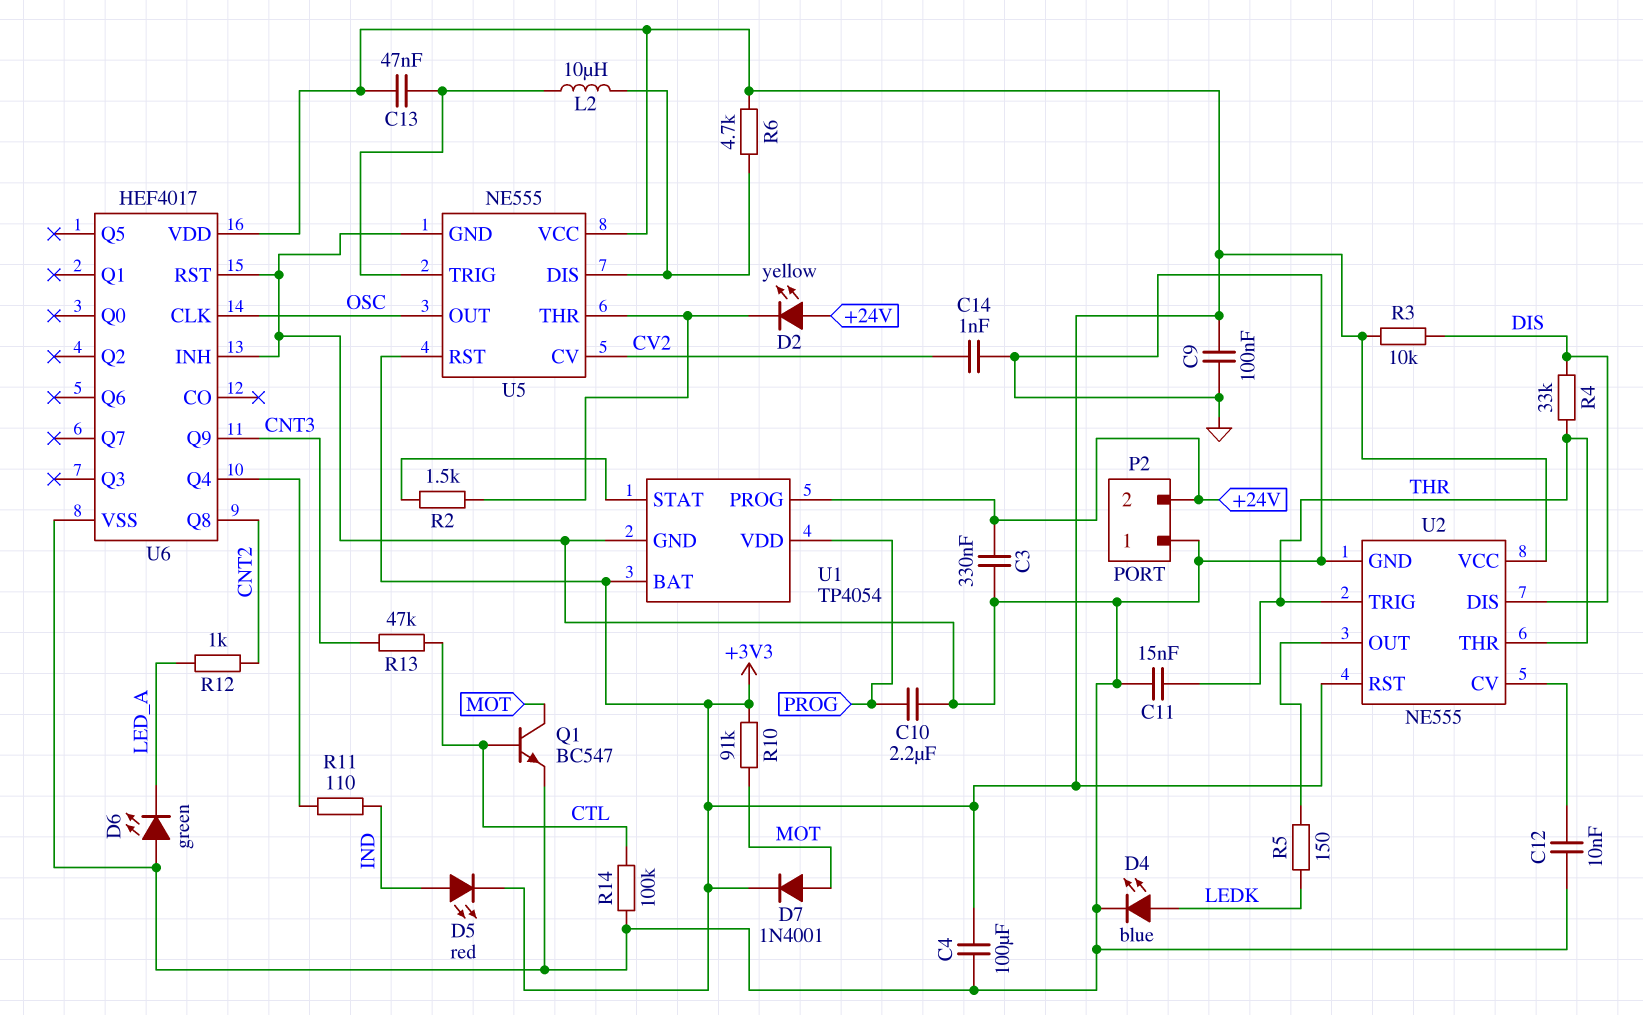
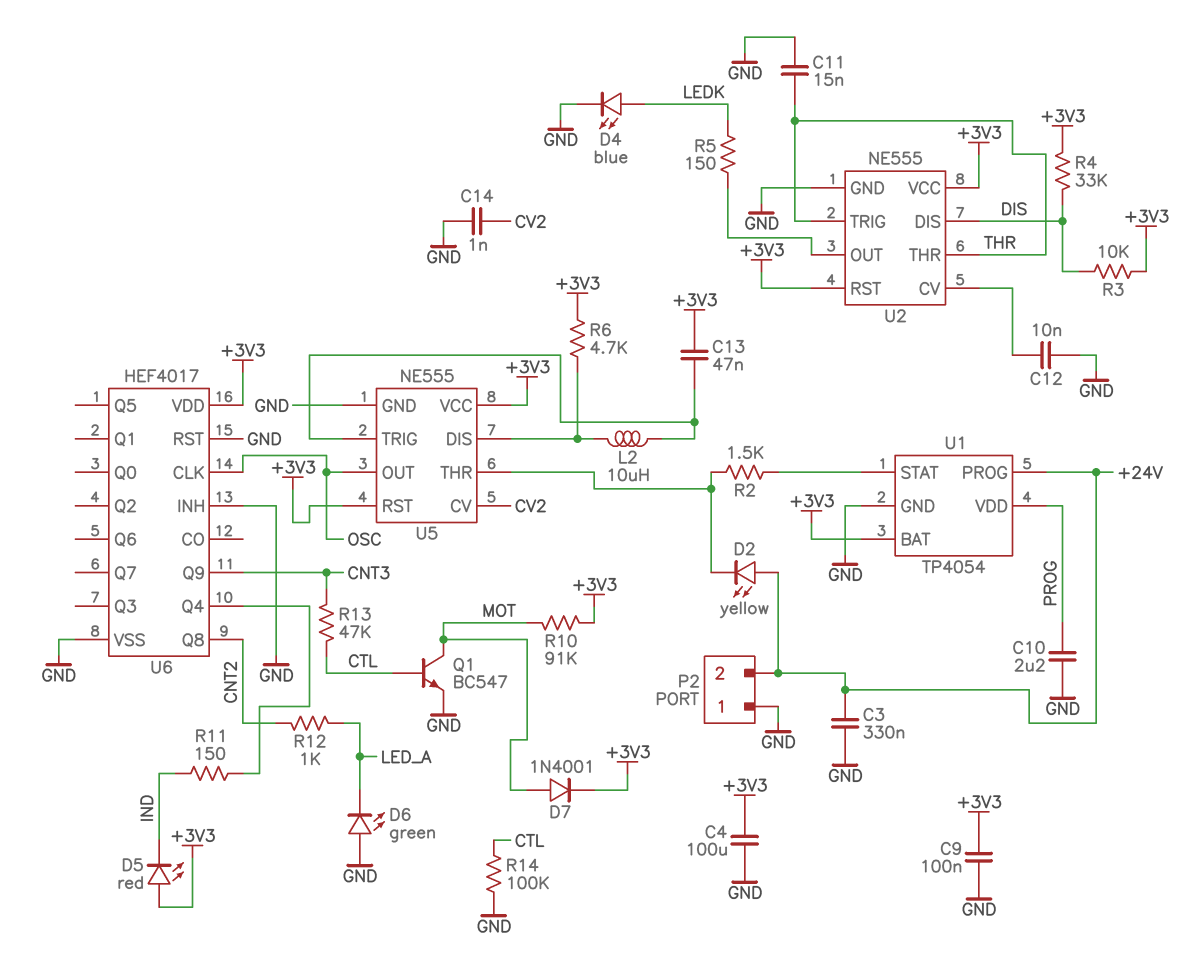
D5: LED red (A IND, K +3V3) -> LED red (A +3V3, K IND)
R4: 33k (DIS, THR) -> 33k (+3V3, DIS)
R11: 110 (IND, U6/Q4) -> 150 (IND, U6/Q4)

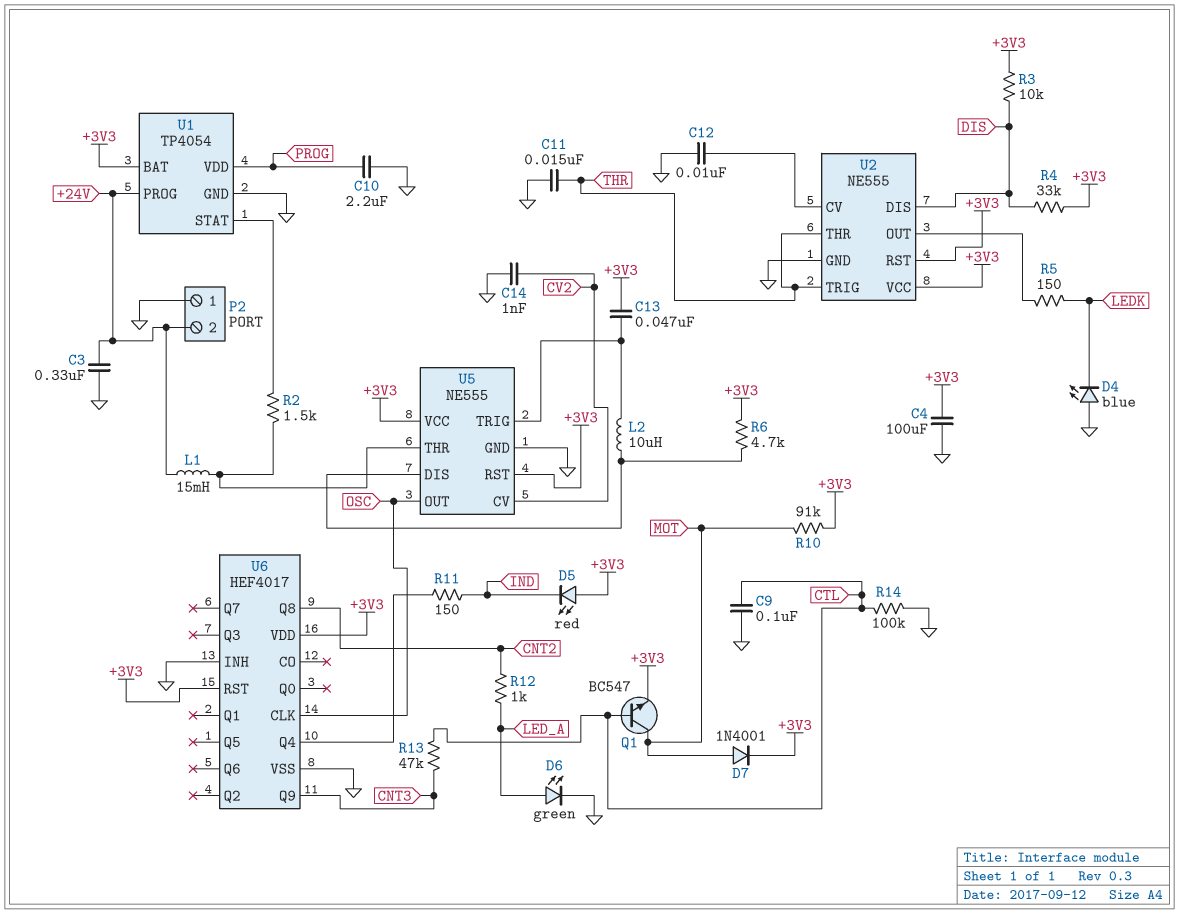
C9: 100nF (+3V3, GND) -> 100nF (CTL, GND)
D2: LED yellow (A +24V, K U5/THR) -> none
D4: LED blue (A LEDK, K GND) -> LED blue (A GND, K LEDK)
D6: LED green (A GND, K LED_A) -> LED green (A LED_A, K GND)
L1: none -> 15mH (+24V, U5/THR)
Q1: NPN BC547 (B CTL, C MOT, E GND) -> NPN BC547 (B CTL, C MOT, E +3V3)
U6 pin RST: GND -> +3V3

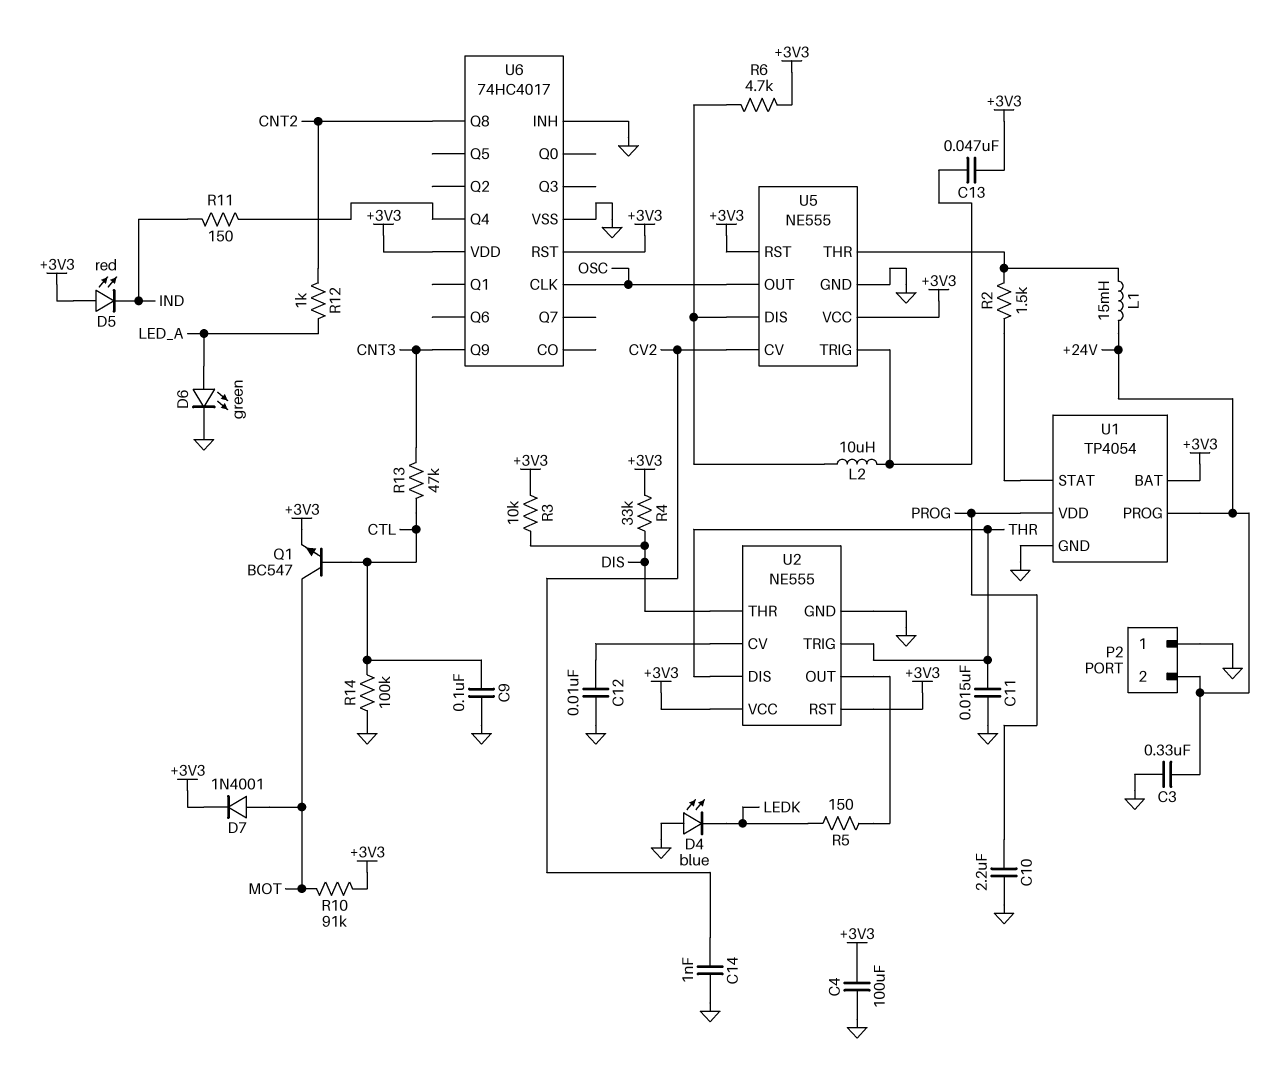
U2 pin DIS: DIS -> THR
U2 pin THR: THR -> DIS
U6: HEF4017 -> 74HC4017

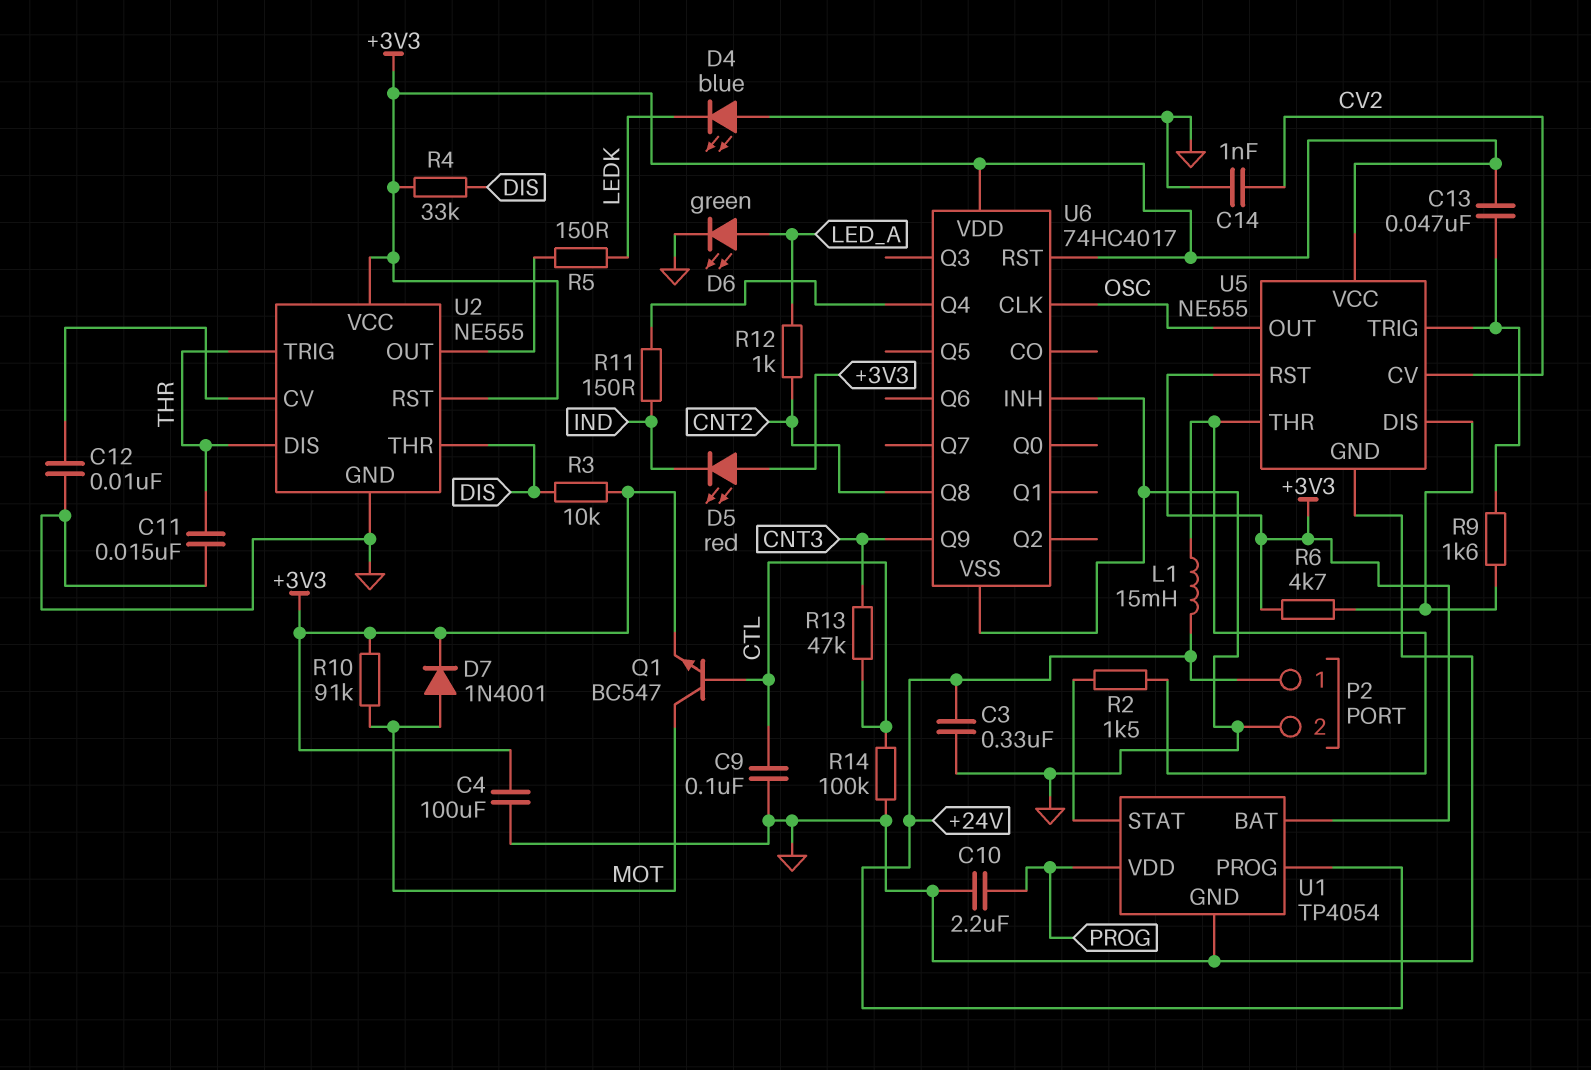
L2: 10uH (U5/DIS, U5/TRIG) -> none
P2 pin 1: GND -> +24V
P2 pin 2: +24V -> GND
R9: none -> 1.6k (U5/DIS, U5/TRIG)

